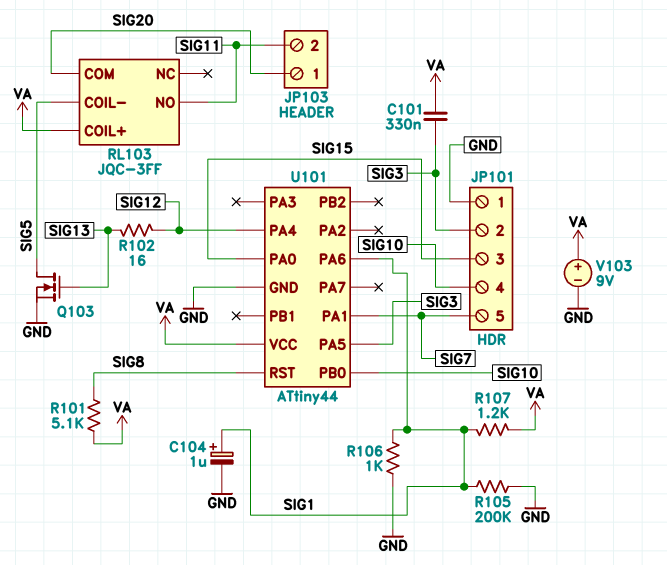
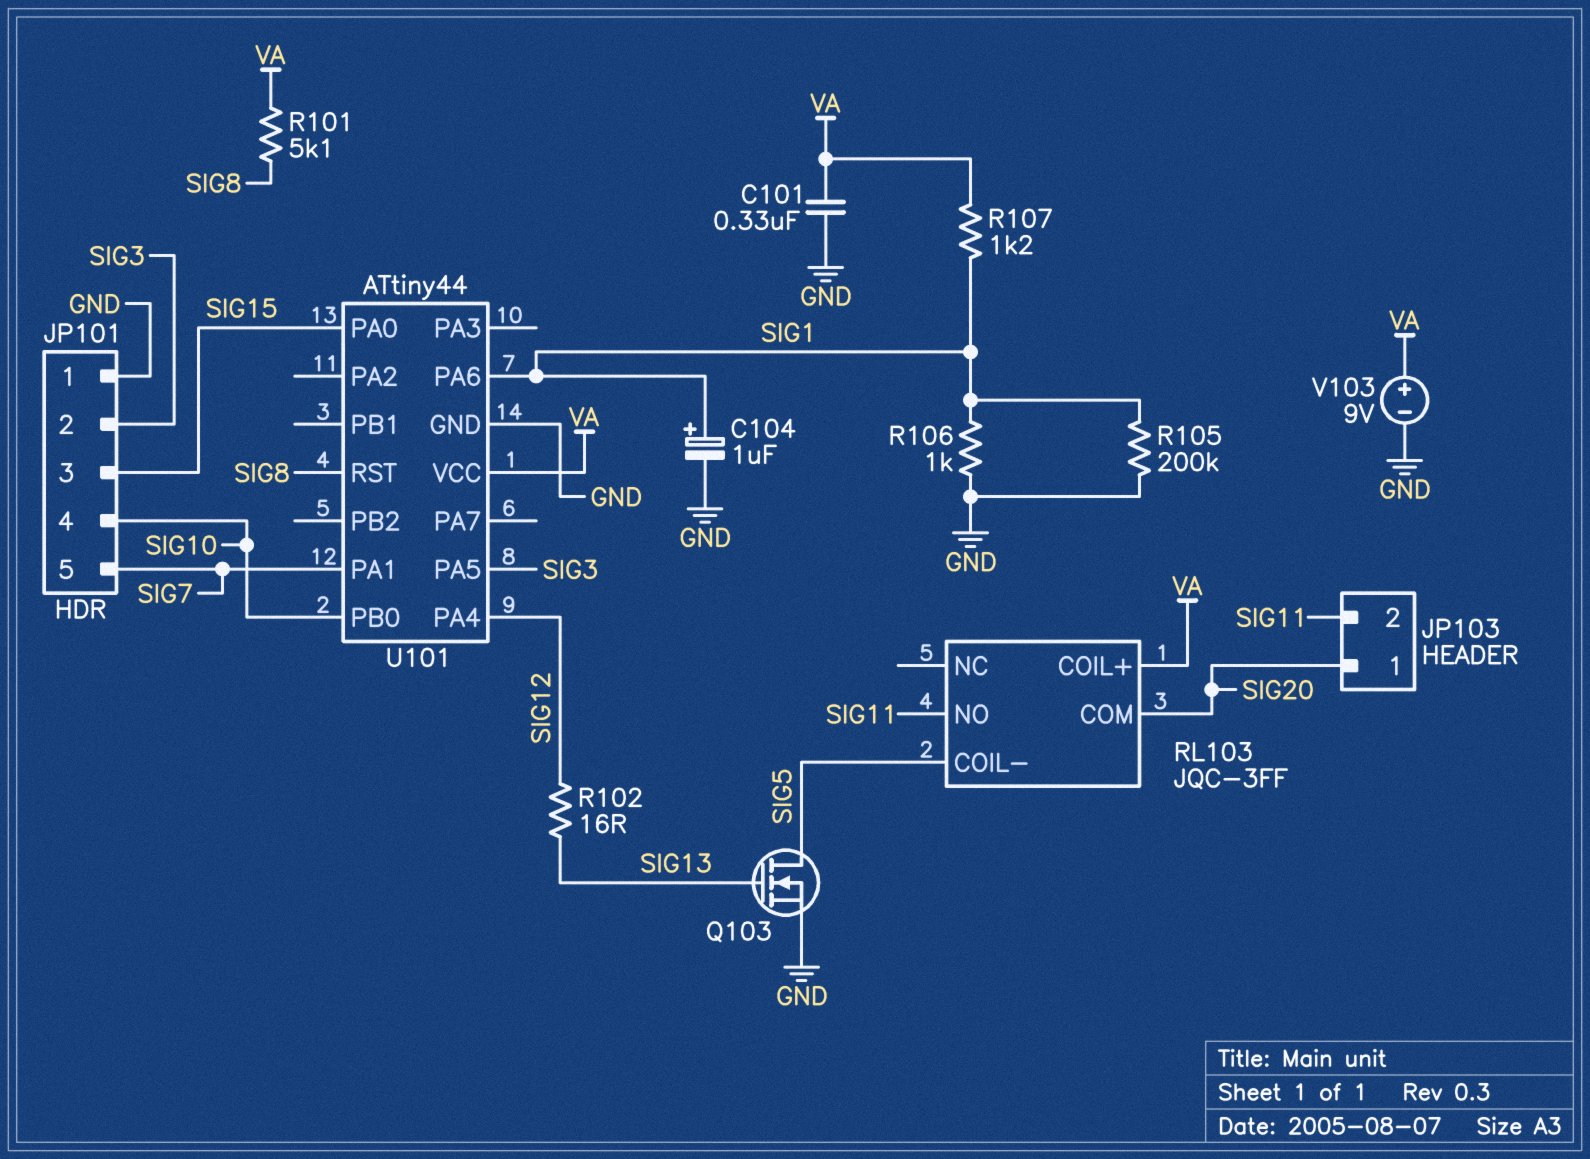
C101: 330nF (SIG3, VA) -> 330nF (GND, VA)

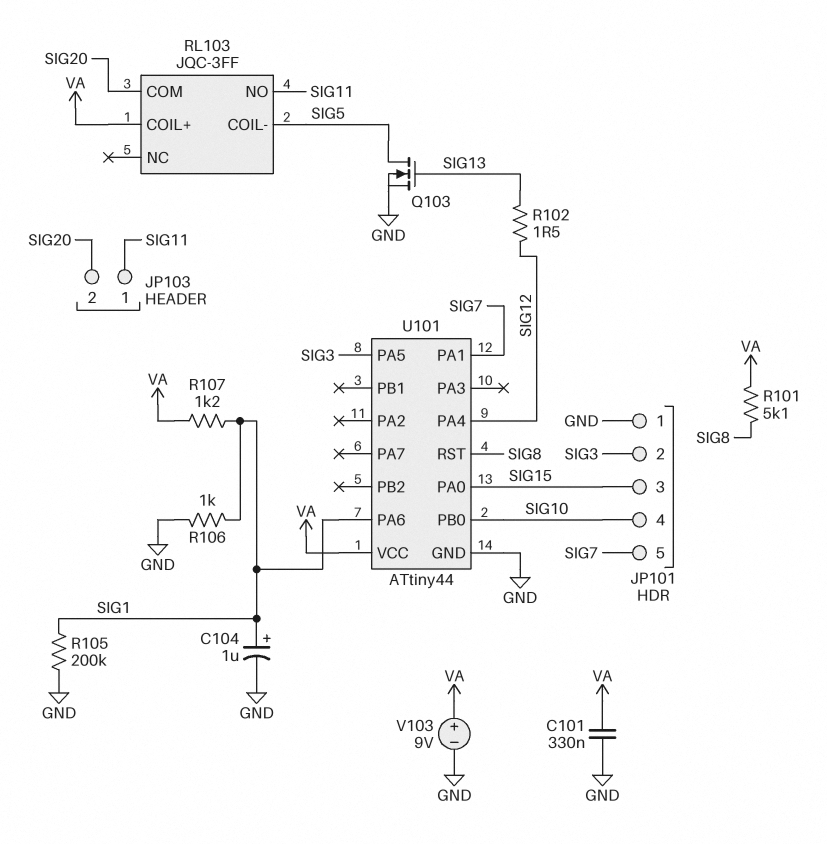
JP103 pin 1: SIG20 -> SIG11
JP103 pin 2: SIG11 -> SIG20
R102: 16 (SIG12, SIG13) -> 1.5 (SIG12, SIG13)

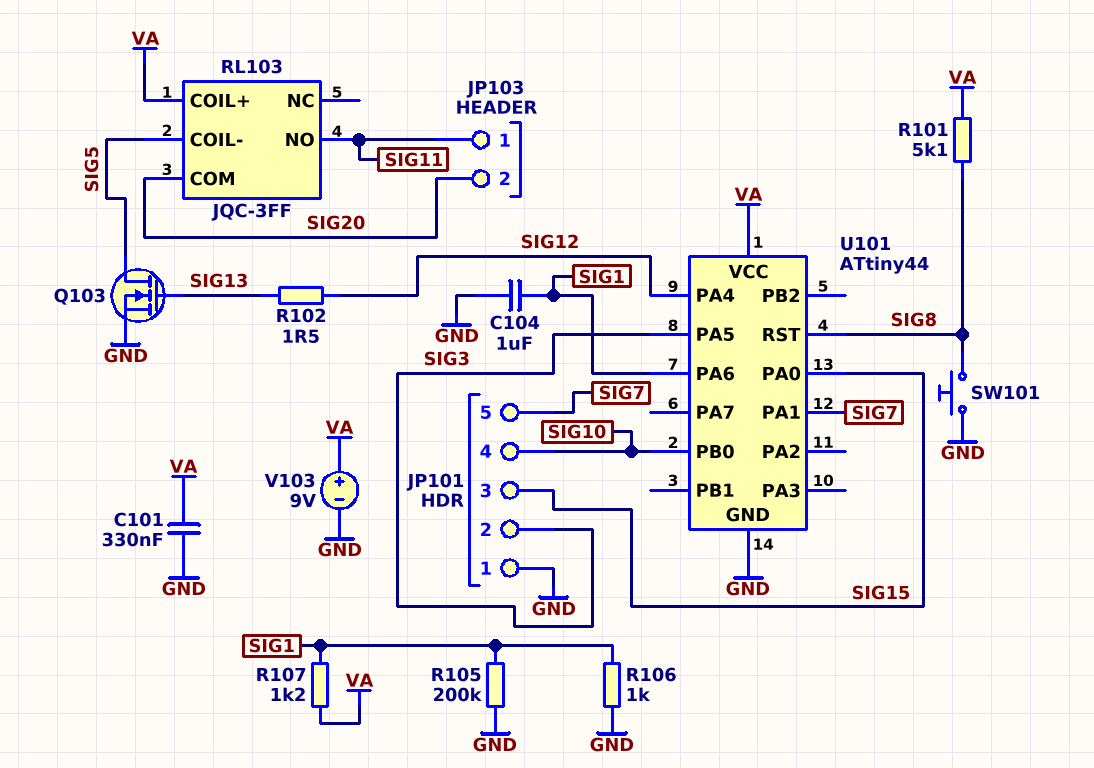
C104: 1uF (plus SIG1, minus GND) -> 1uF (GND, SIG1)
SW101: none -> button (GND, SIG8)

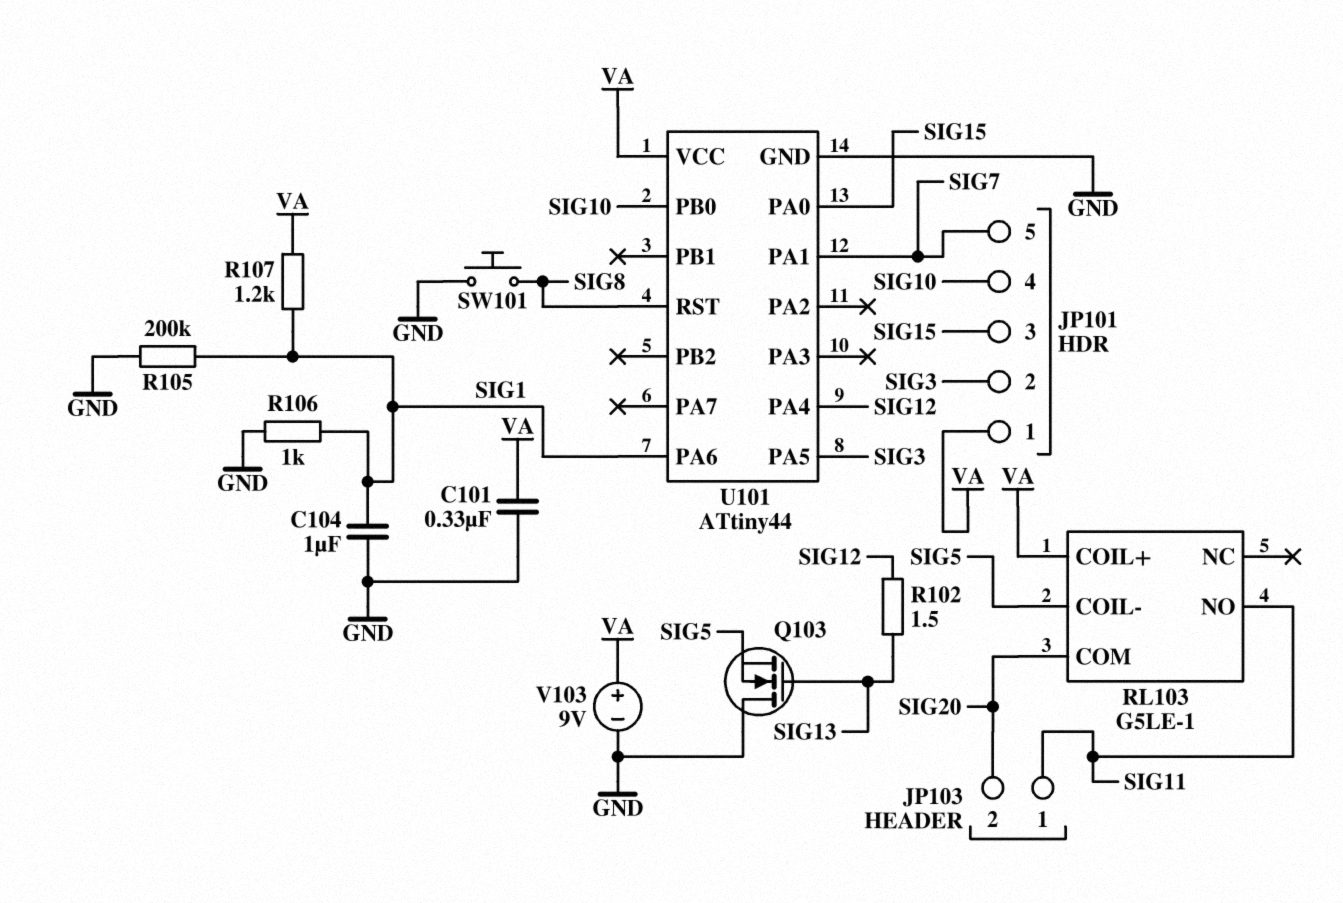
JP101 pin 1: GND -> VA
Q103: NMOS (G SIG13, D SIG5, S GND) -> NMOS (G SIG13, D GND, S SIG5)
R101: 5.1k (SIG8, VA) -> none
RL103: JQC-3FF -> G5LE-1

